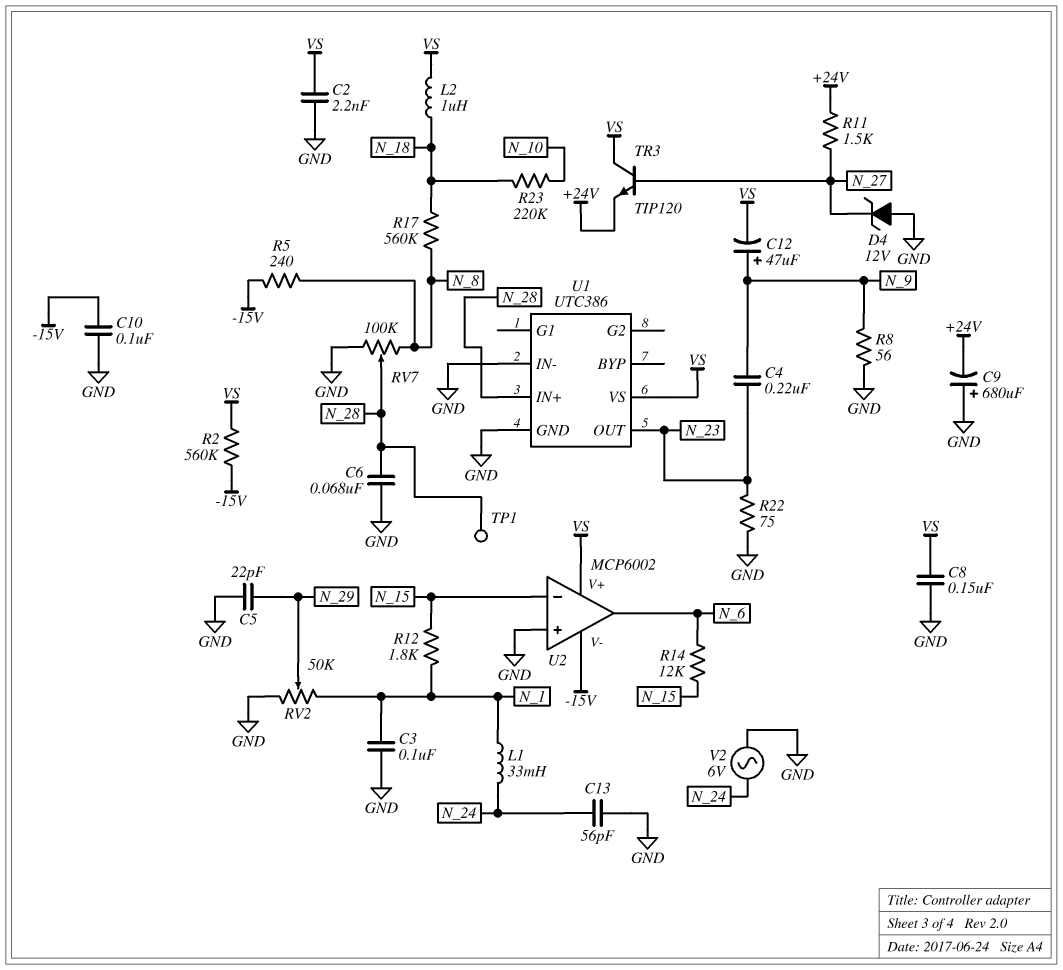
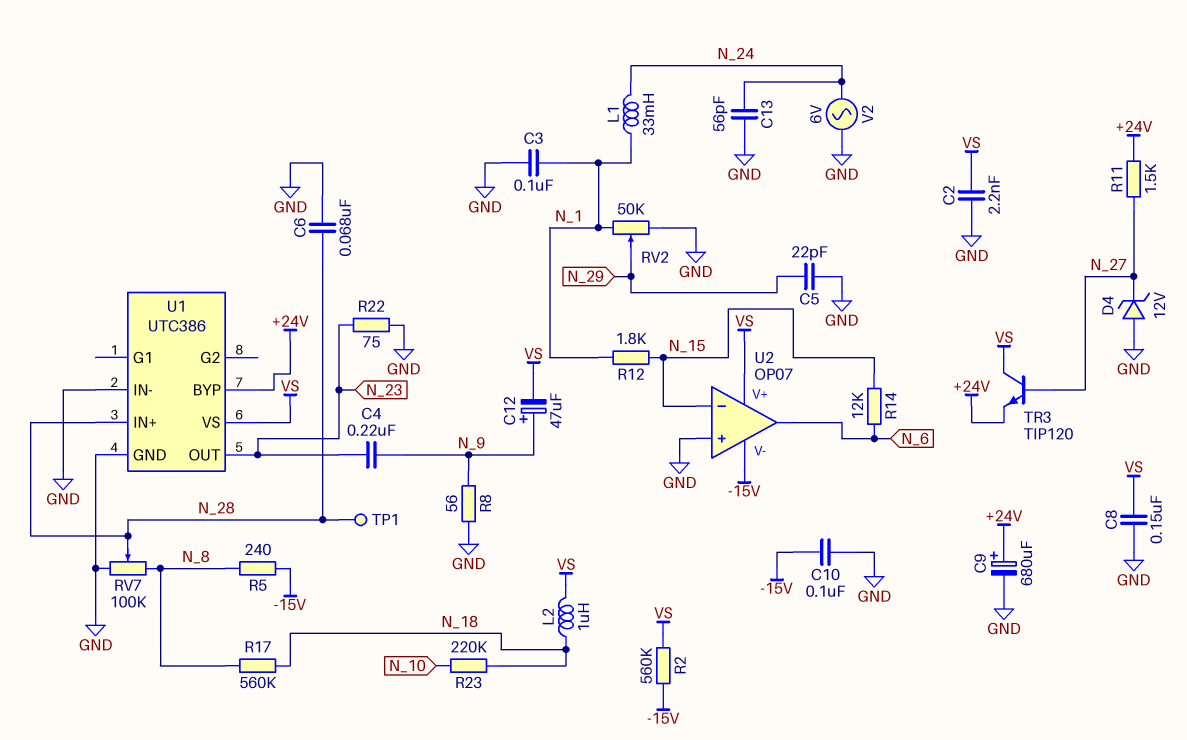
C9: 680uF (plus GND, minus +24V) -> 680uF (plus +24V, minus GND)
U1 pin BYP: none -> +24V
U2: MCP6002 -> OP07

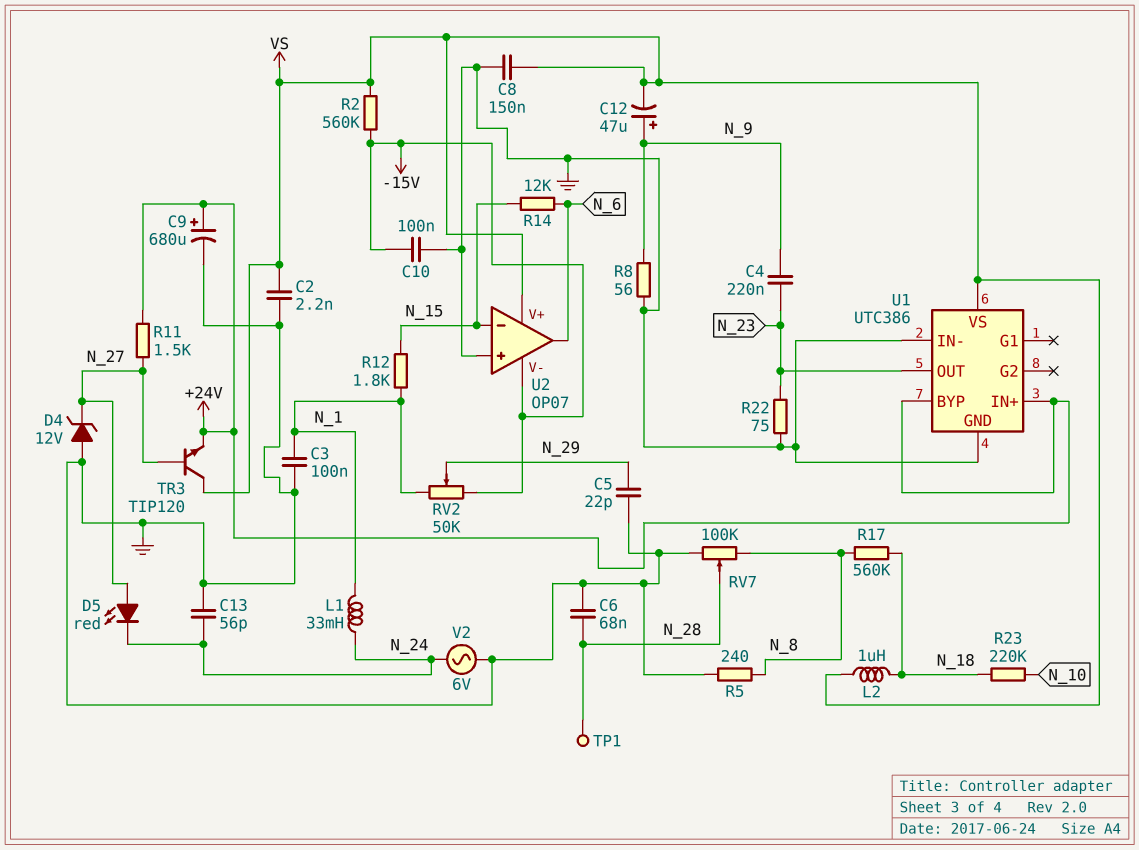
D5: none -> LED red (A N_27, K N_24)
R5: 240 (-15V, N_8) -> 240 (GND, N_8)
RV2: 50k (GND, N_1, wiper N_29) -> 50k (-15V, N_1, wiper N_29)
U1 pin IN+: N_28 -> +24V

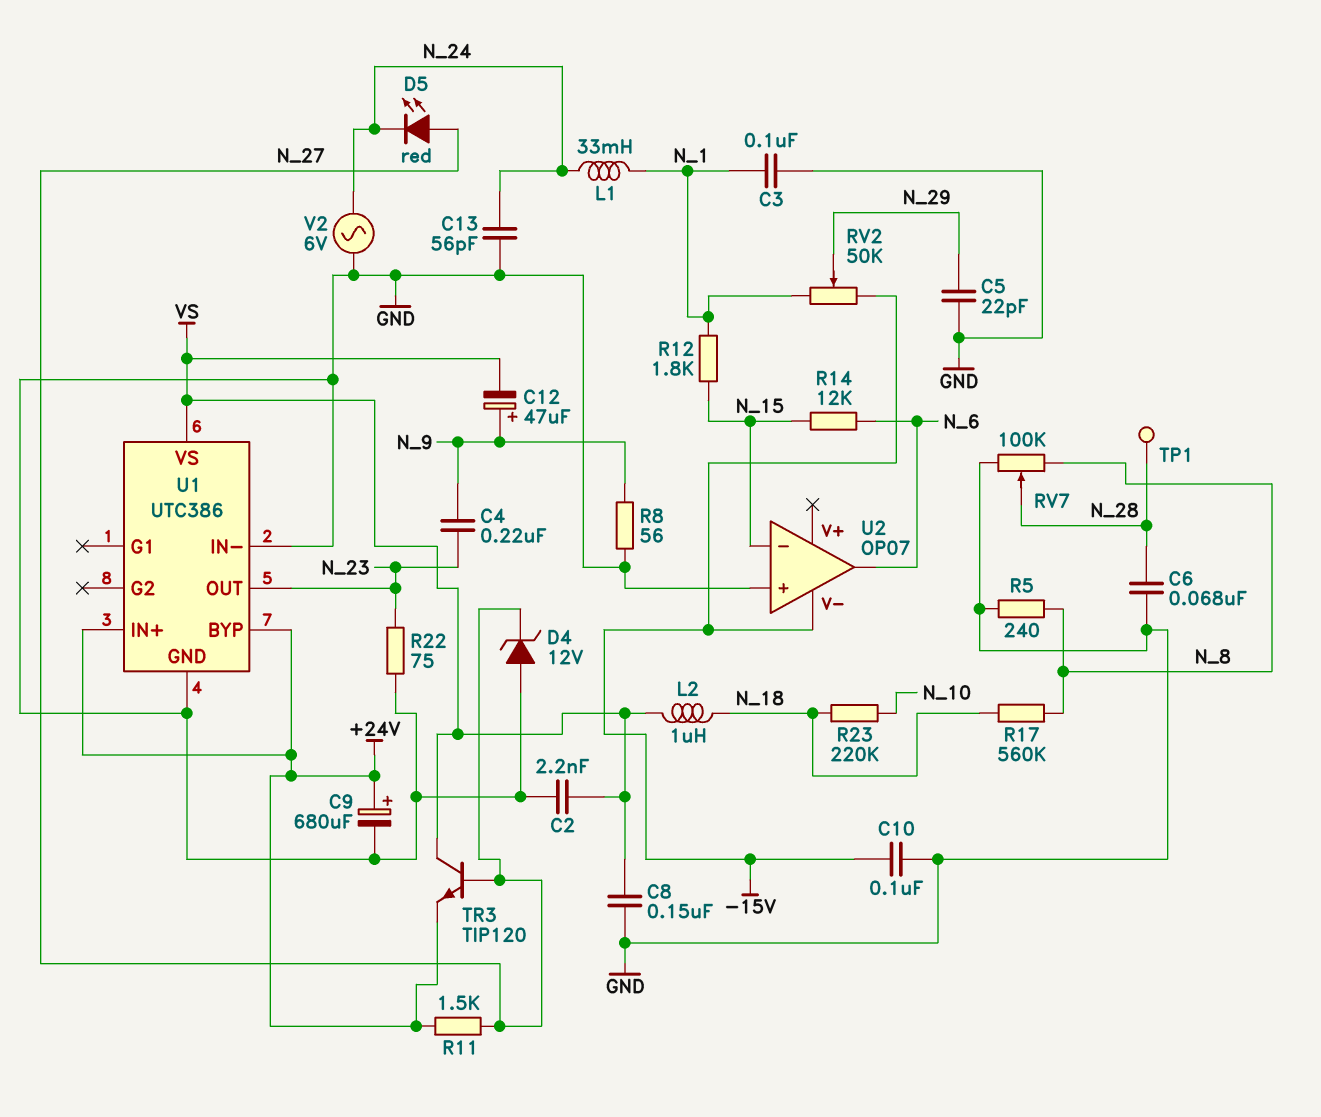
R2: 560k (-15V, VS) -> none
U2 pin V+: VS -> none

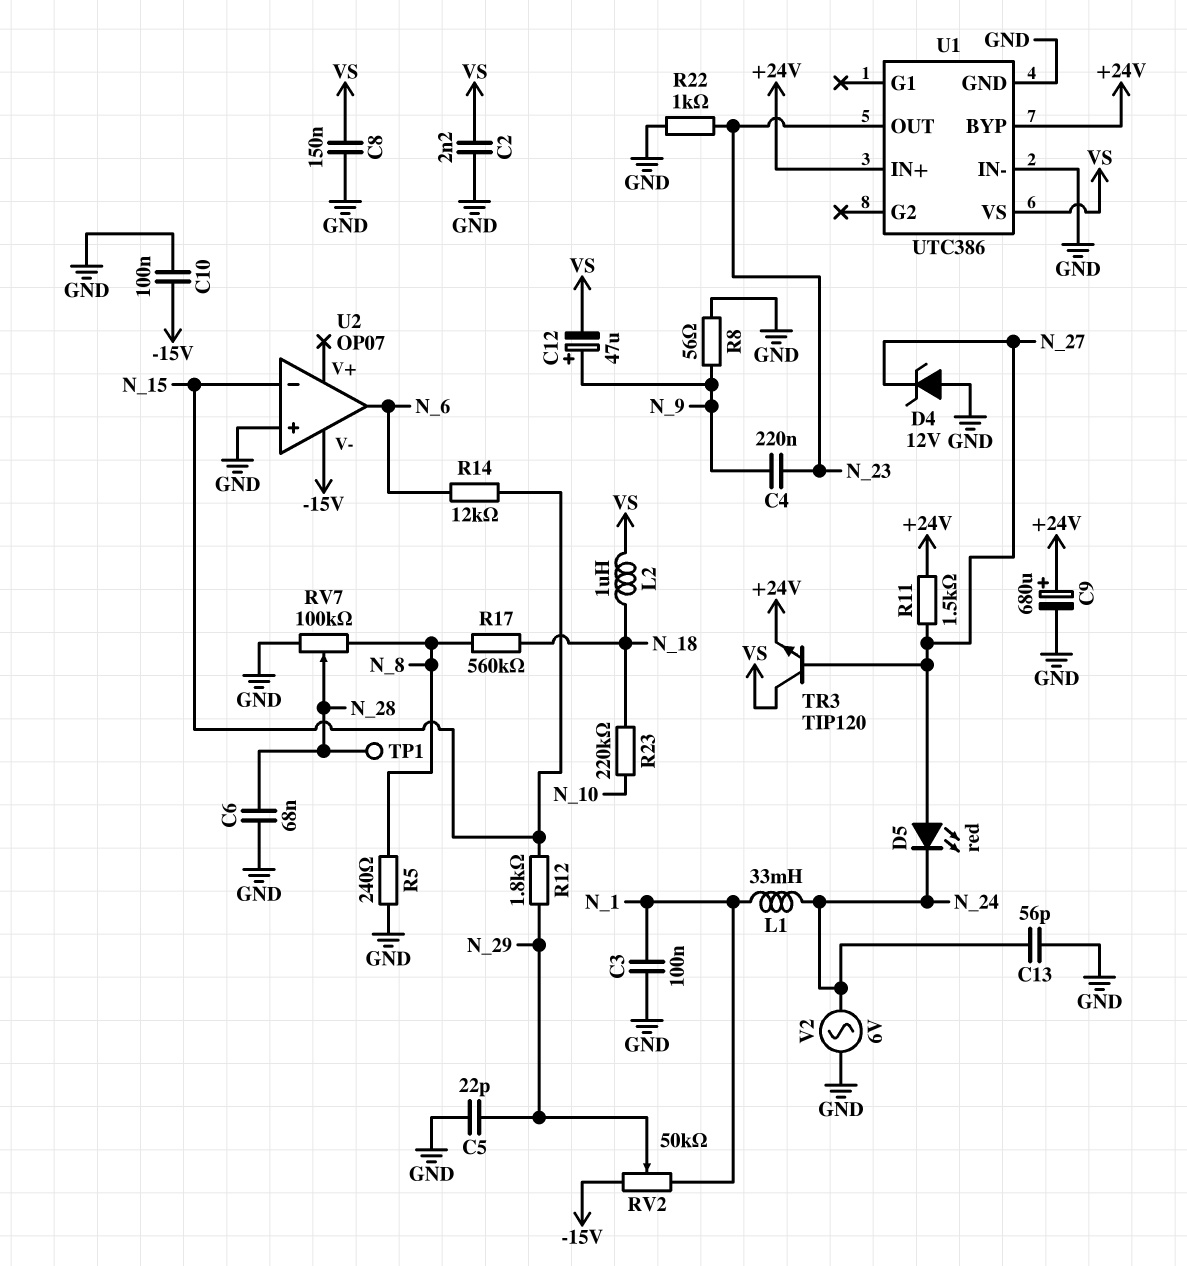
R12: 1.8k (N_1, N_15) -> 1.8k (N_15, N_29)
R22: 75 (GND, N_23) -> 1k (GND, N_23)

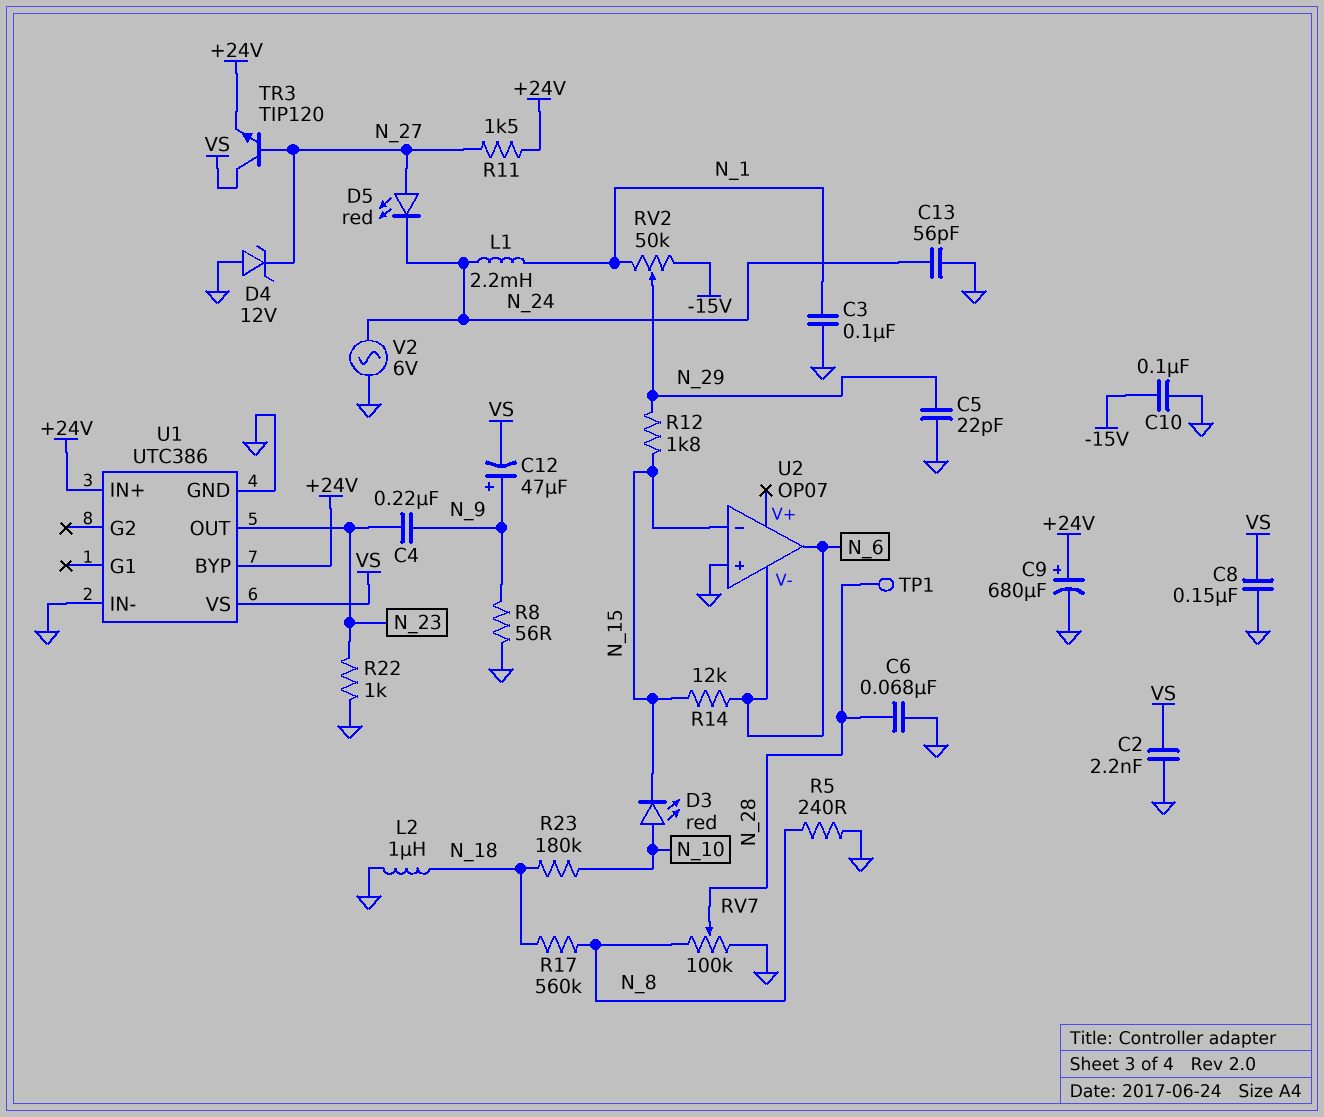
D3: none -> LED red (A N_10, K N_15)
L1: 33mH (N_1, N_24) -> 2.2mH (N_1, N_24)
L2: 1uH (N_18, VS) -> 1uH (GND, N_18)
R23: 220k (N_10, N_18) -> 180k (N_10, N_18)
U2 pin V-: -15V -> N_6

